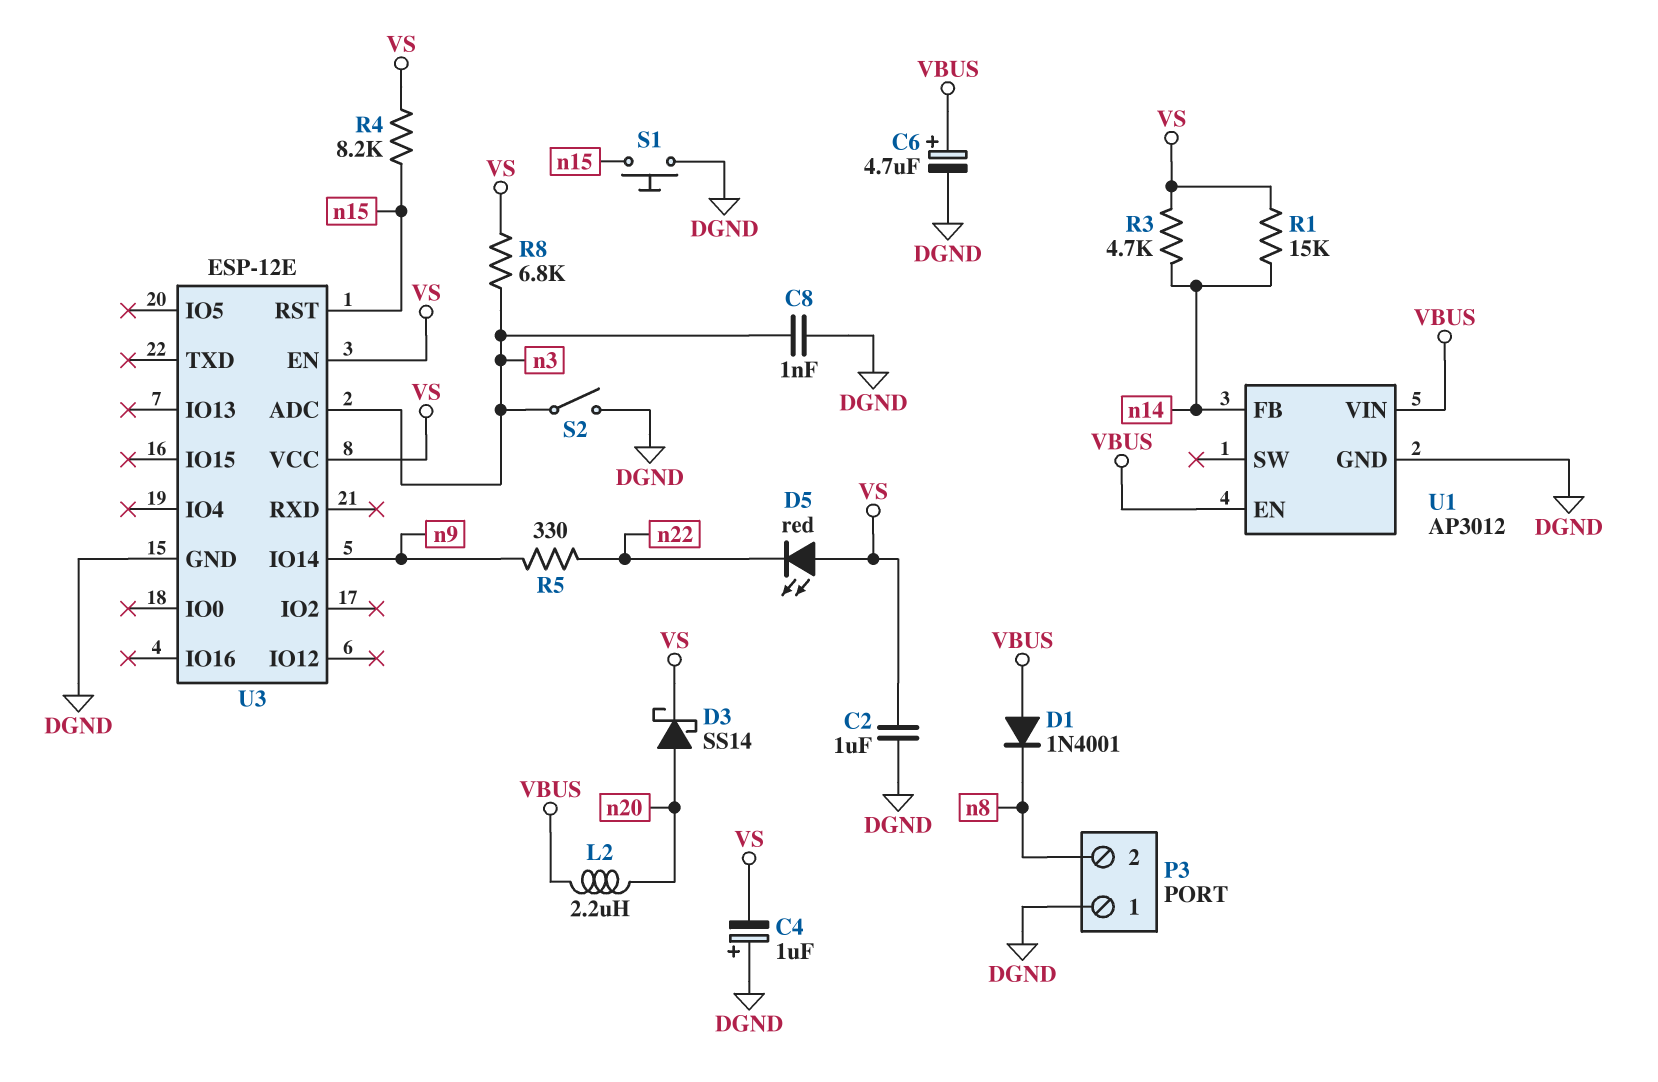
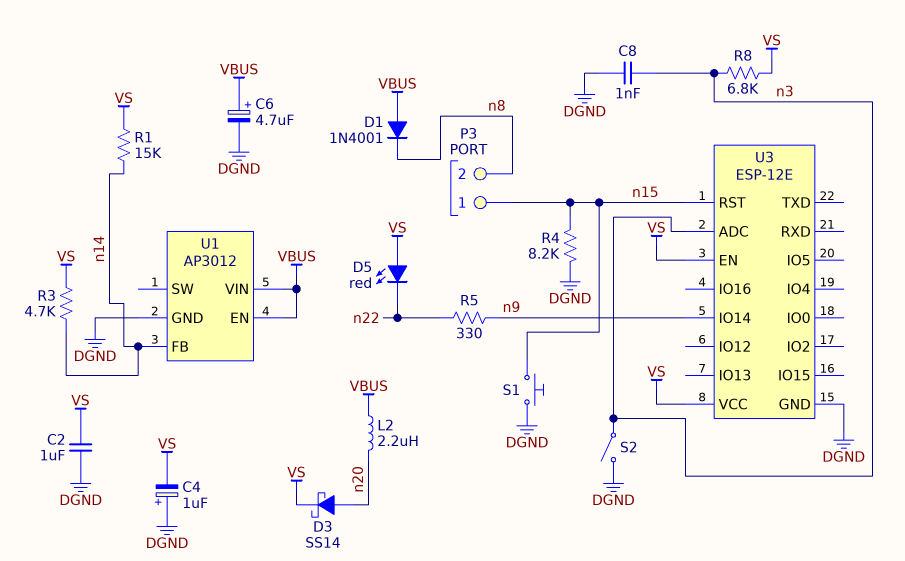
P3 pin 1: DGND -> n15
R4: 8.2k (VS, n15) -> 8.2k (DGND, n15)

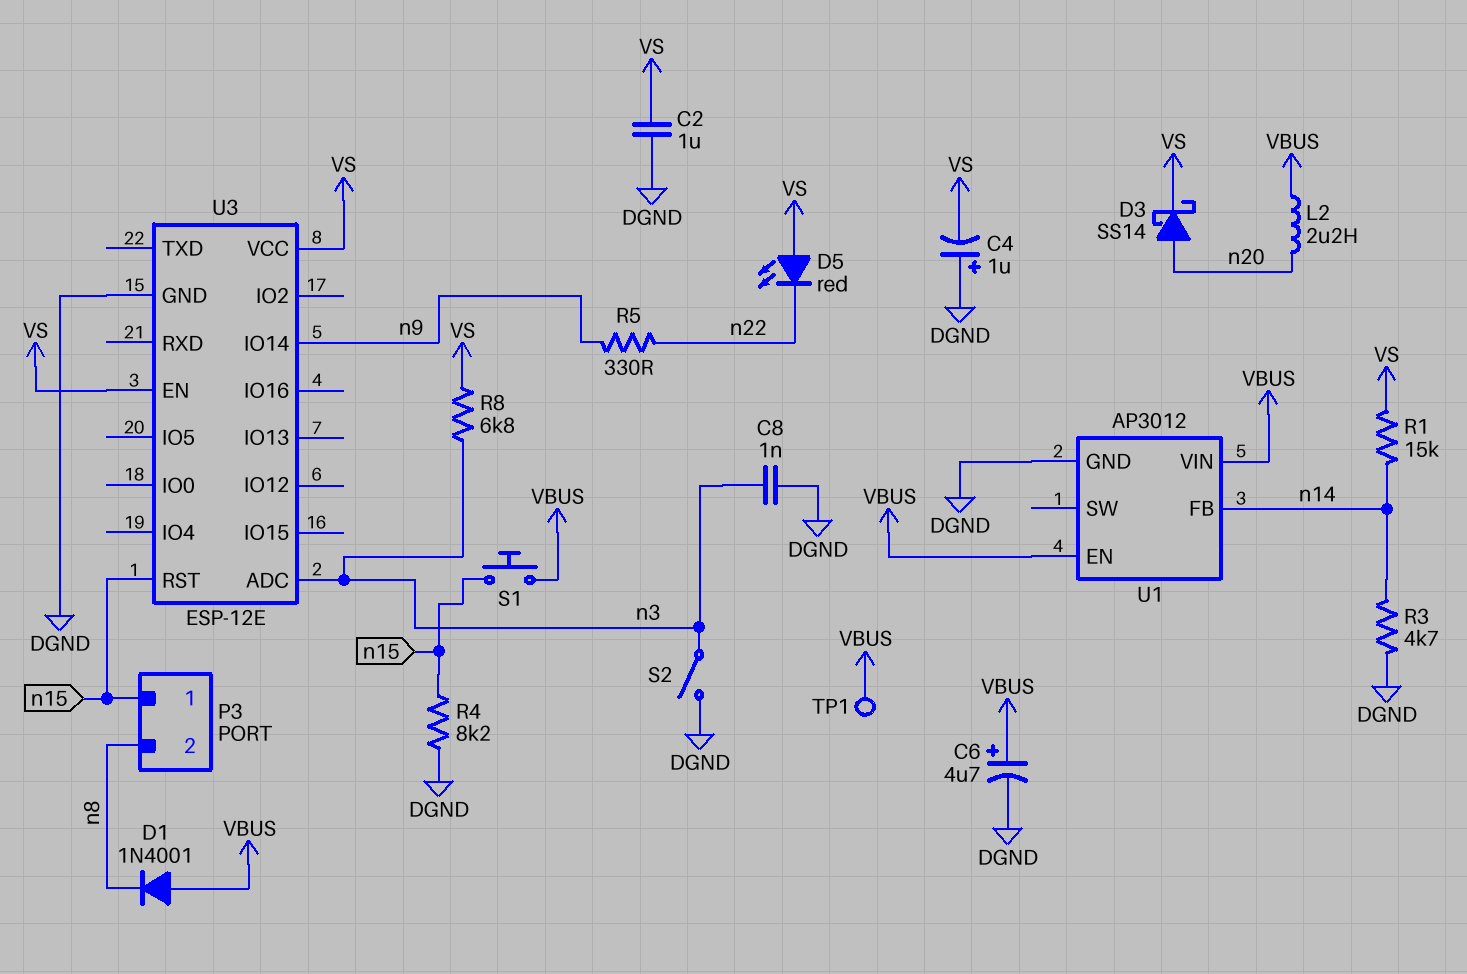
R3: 4.7k (VS, n14) -> 4.7k (DGND, n14)
S1: button (DGND, n15) -> button (VBUS, n15)
TP1: none -> test point (VBUS)

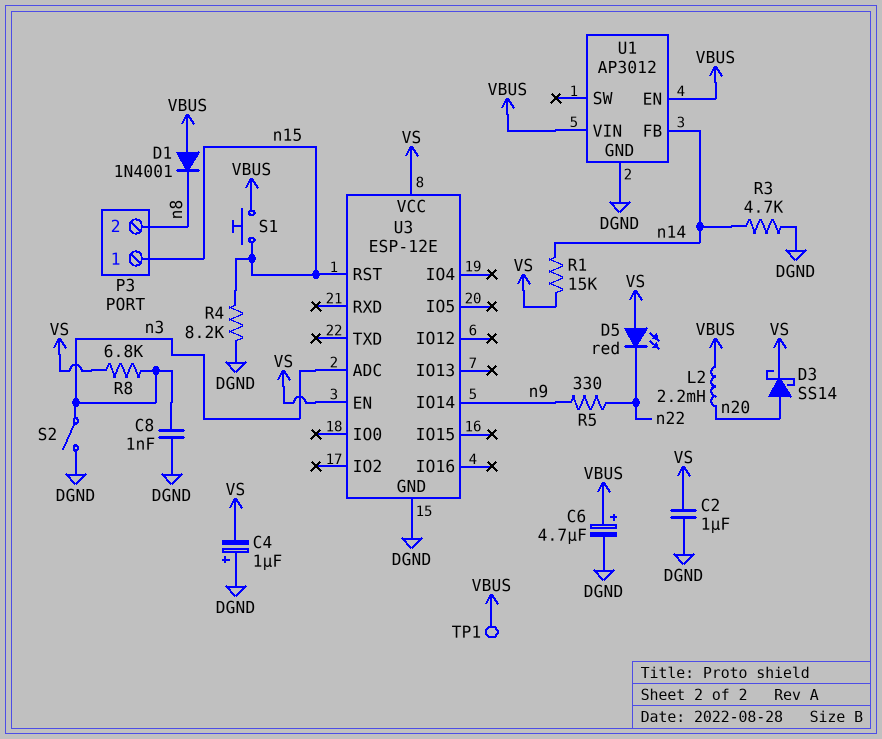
L2: 2.2uH (VBUS, n20) -> 2.2mH (VBUS, n20)

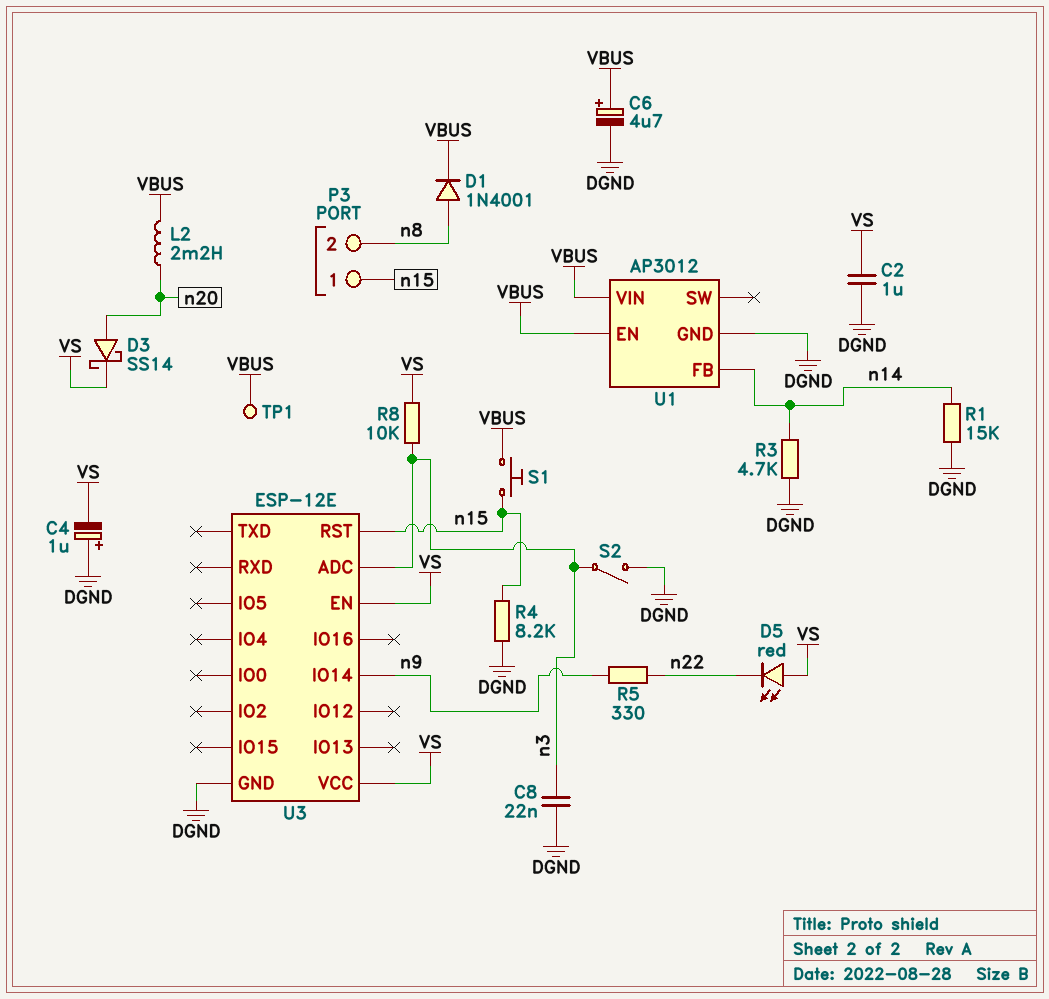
C8: 1nF (DGND, n3) -> 22nF (DGND, n3)
D1: diode 1N4001 (A VBUS, K n8) -> diode 1N4001 (A n8, K VBUS)
R1: 15k (VS, n14) -> 15k (DGND, n14)
R8: 6.8k (VS, n3) -> 10k (VS, n3)

